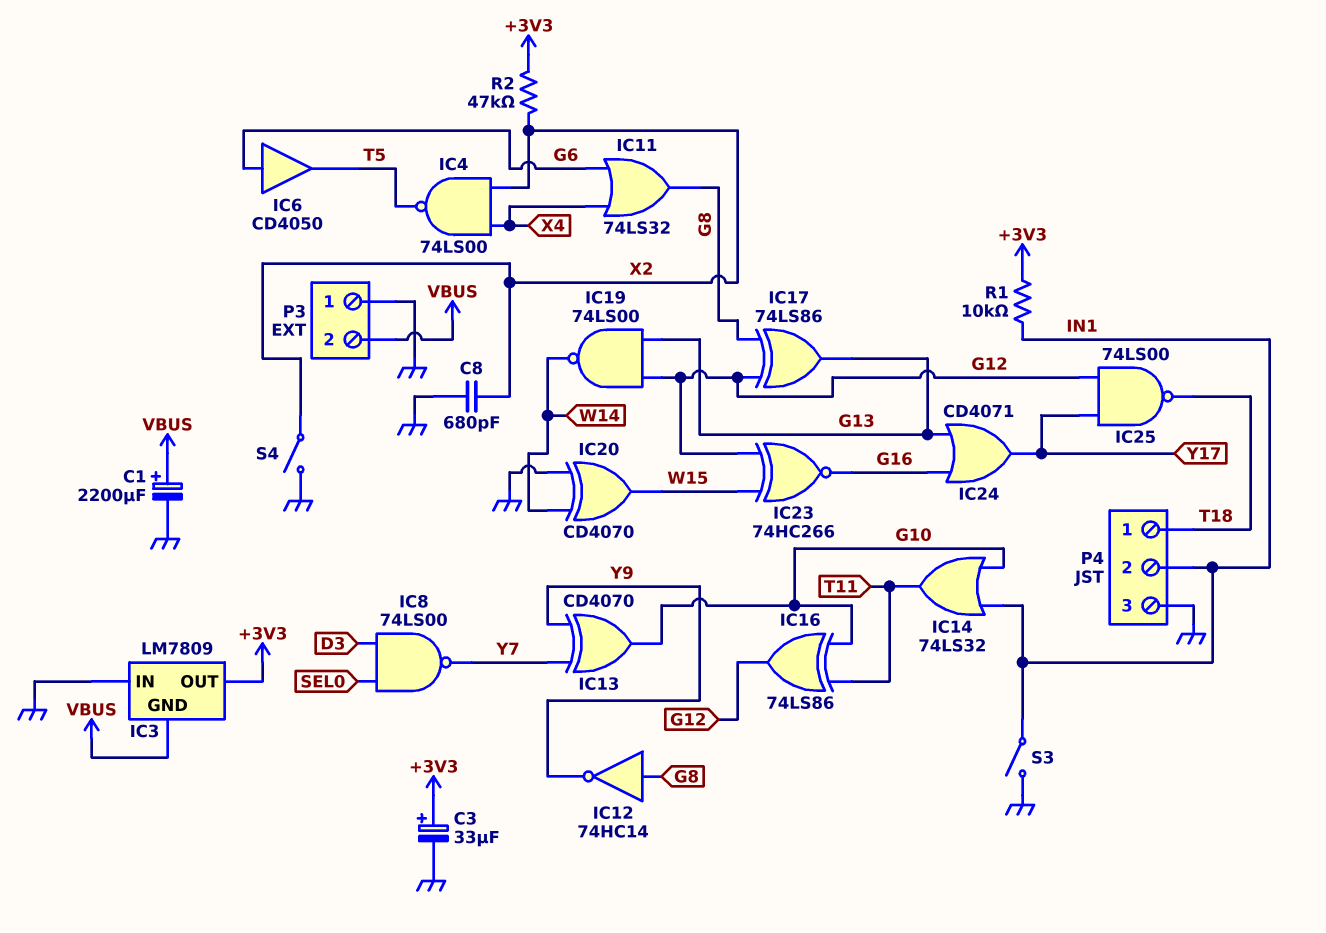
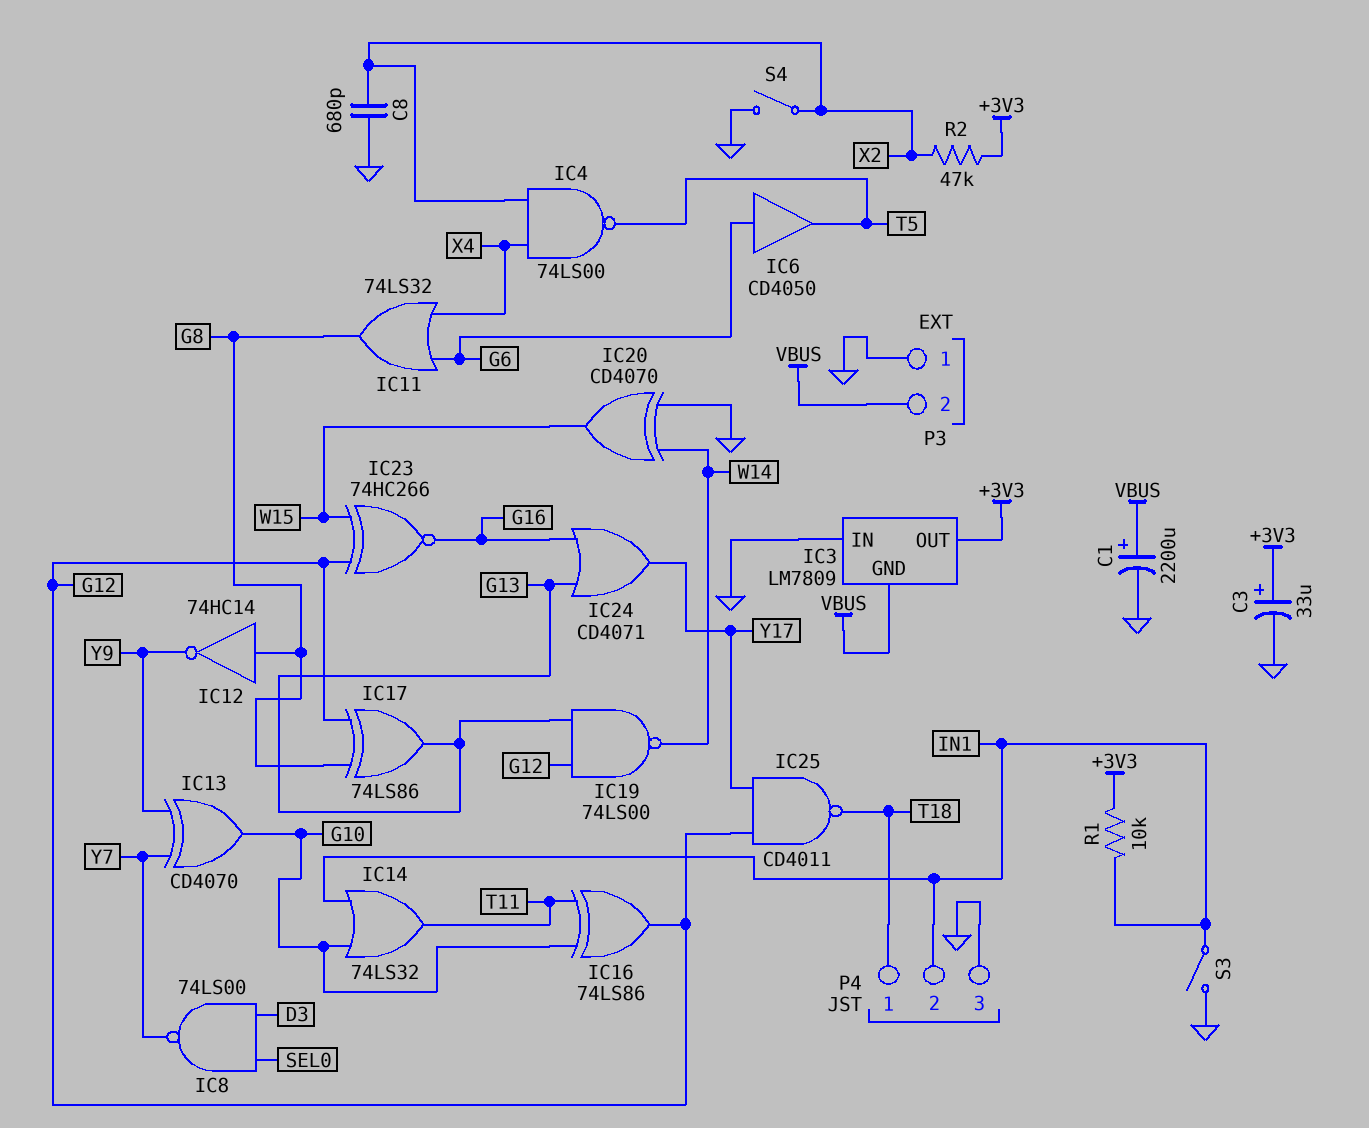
IC25: NAND 74LS00 (in G12, in Y17, out T18) -> NAND CD4011 (in G12, in Y17, out T18)

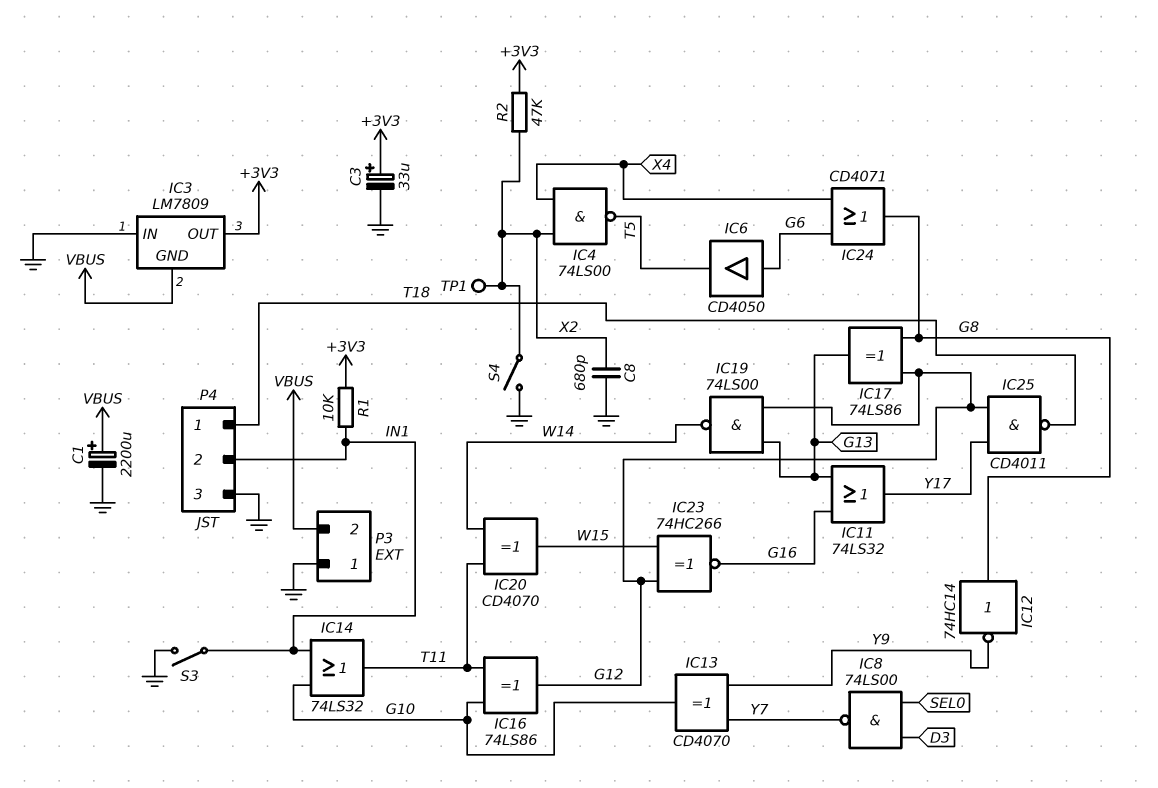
IC11: OR 74LS32 (in G6, in X4, out G8) -> OR 74LS32 (in G13, in G16, out Y17)
IC20: XOR CD4070 (in GND, in W14, out W15) -> XOR CD4070 (in T11, in W14, out W15)
IC24: OR CD4071 (in G13, in G16, out Y17) -> OR CD4071 (in G6, in X4, out G8)
TP1: none -> test point (X2)

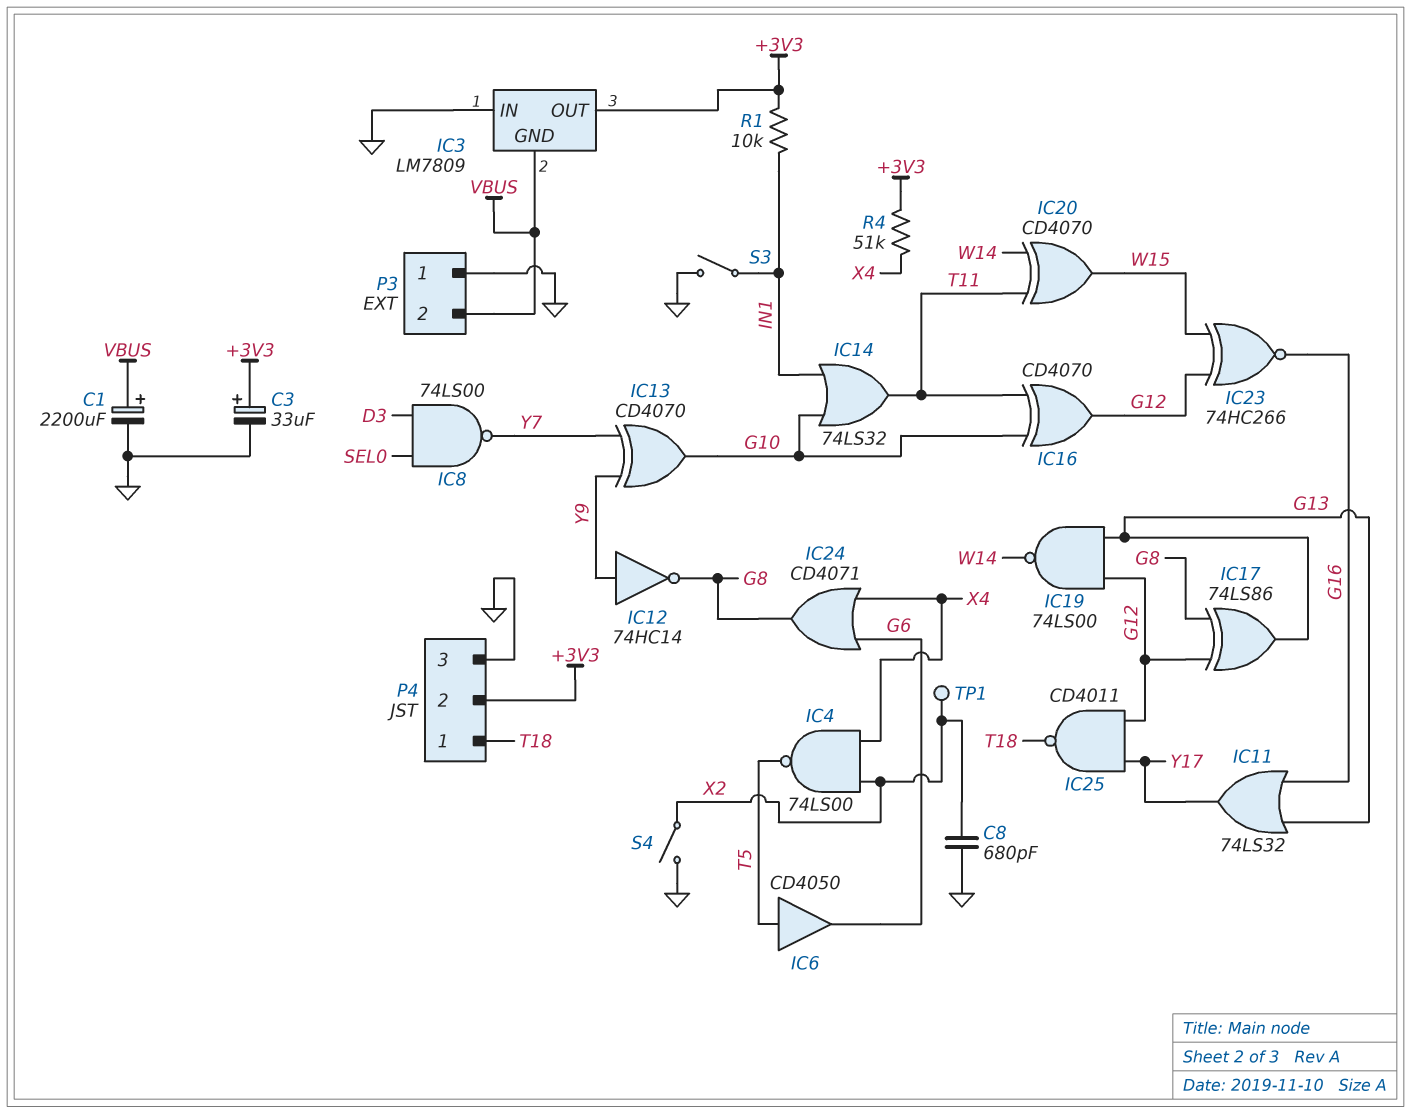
IC6: buffer CD4050 (in G6, out T5) -> buffer CD4050 (in T5, out G6)
IC12: NOT 74HC14 (in G8, out Y9) -> NOT 74HC14 (in Y9, out G8)
IC16: XOR 74LS86 (in G10, in T11, out G12) -> XOR CD4070 (in G10, in T11, out G12)
P4 pin 2: IN1 -> +3V3
R2: 47k (+3V3, X2) -> none
R4: none -> 51k (+3V3, X4)

